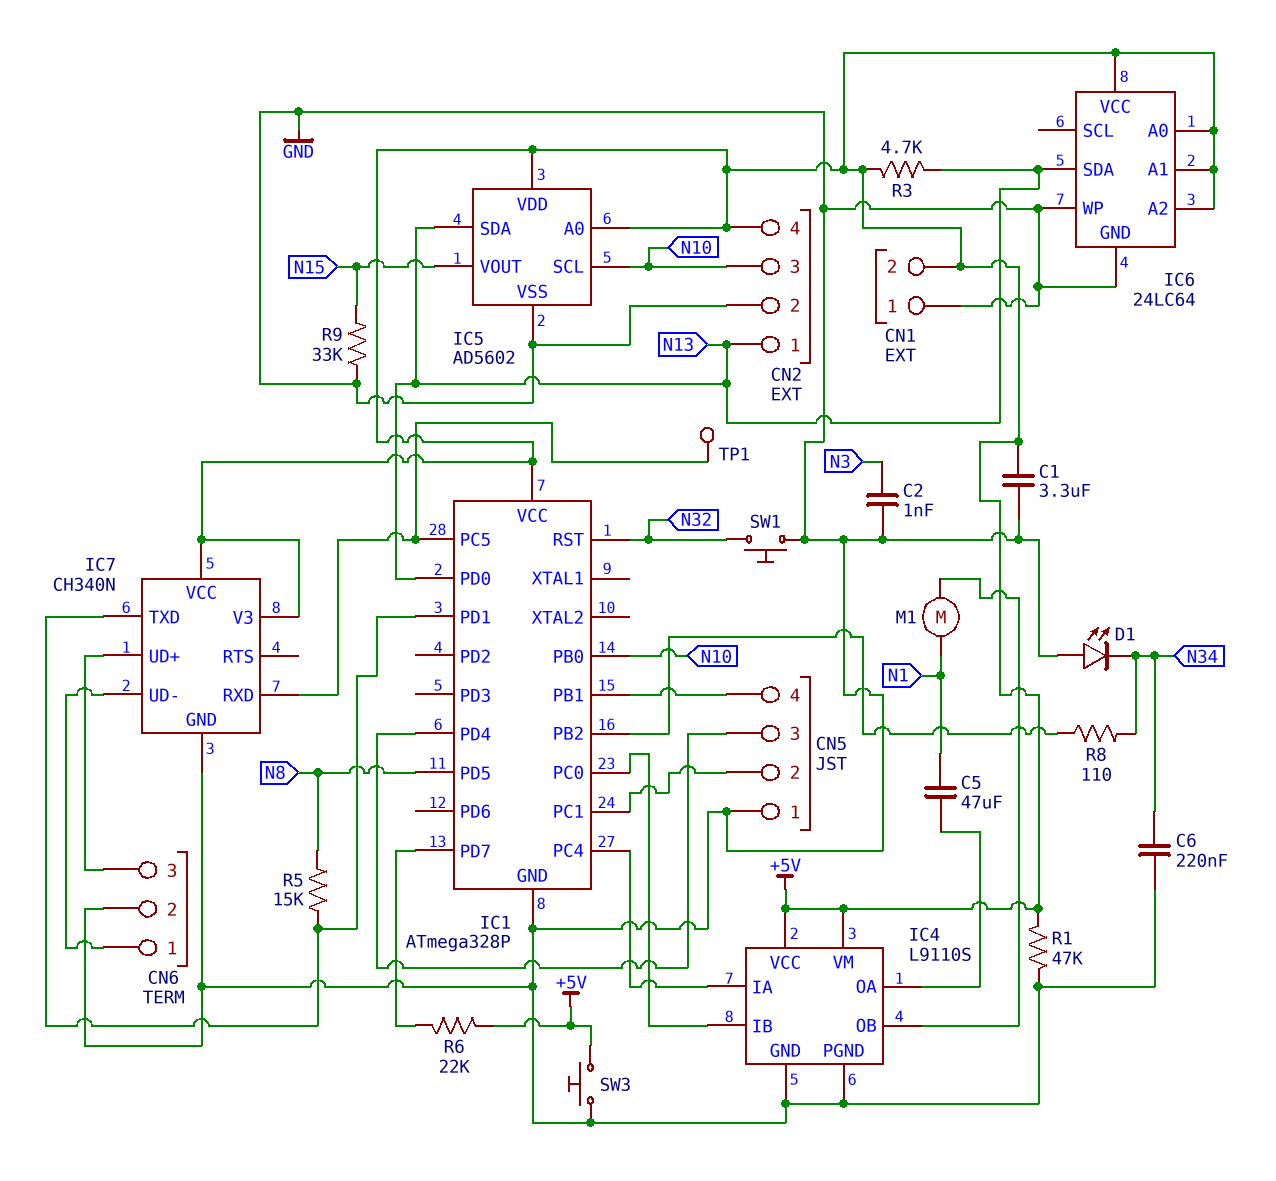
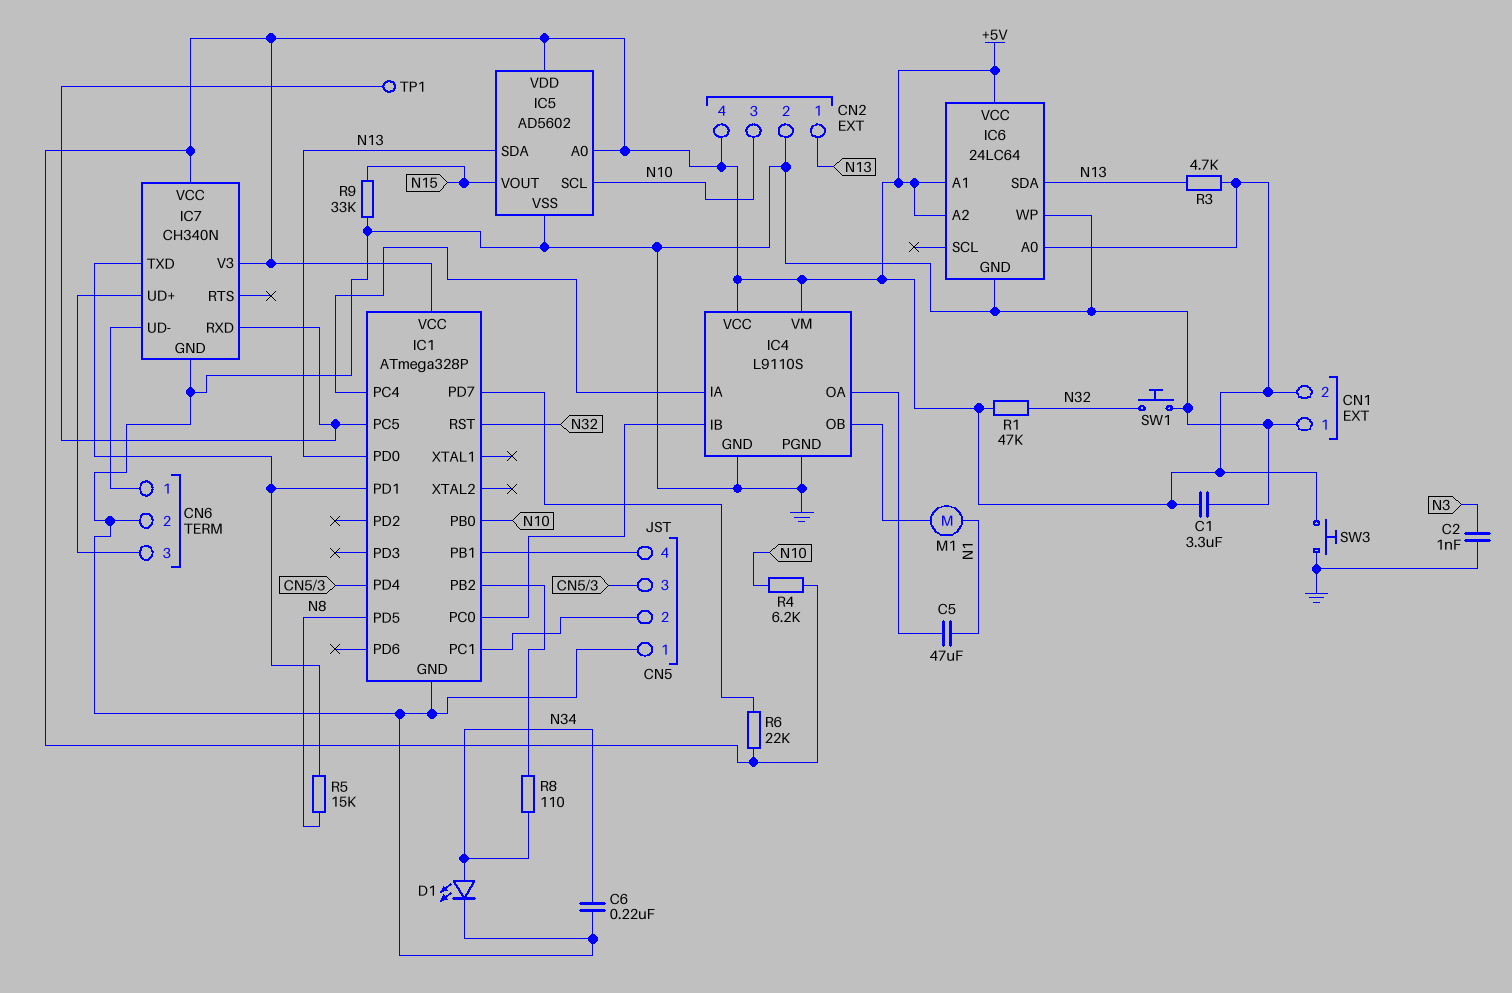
D1: LED (A GND, K N34) -> LED (A N34, K GND)
R1: 47k (+5V, GND) -> 47k (+5V, N32)
R4: none -> 6.2k (+5V, N10)

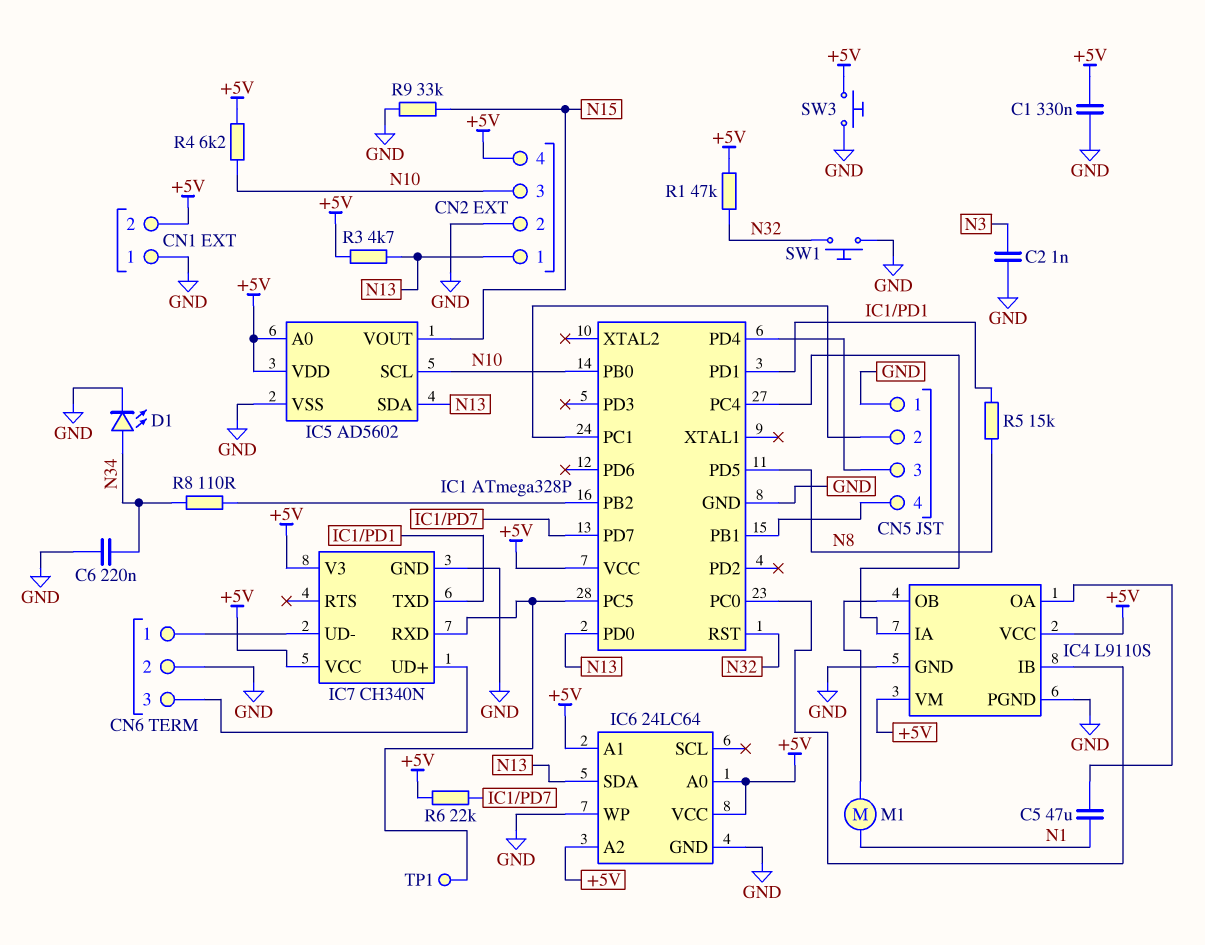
C1: 3.3uF (+5V, GND) -> 330nF (+5V, GND)

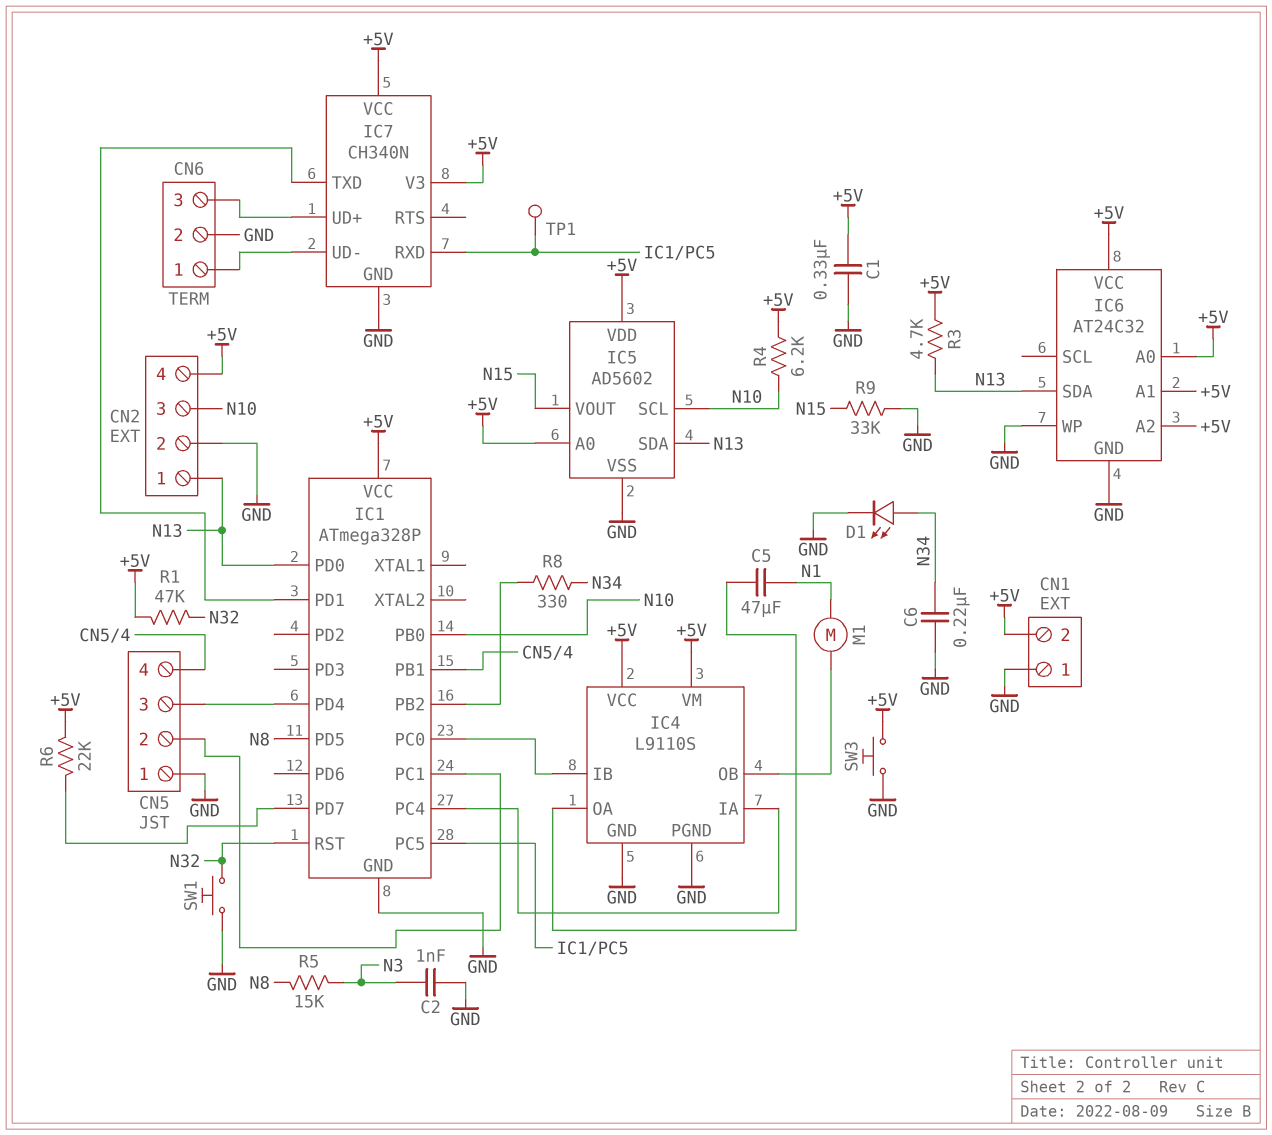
IC6: 24LC64 -> AT24C32
R5: 15k (IC1/PD1, N8) -> 15k (N3, N8)
R8: 110 (IC1/PB2, N34) -> 330 (IC1/PB2, N34)

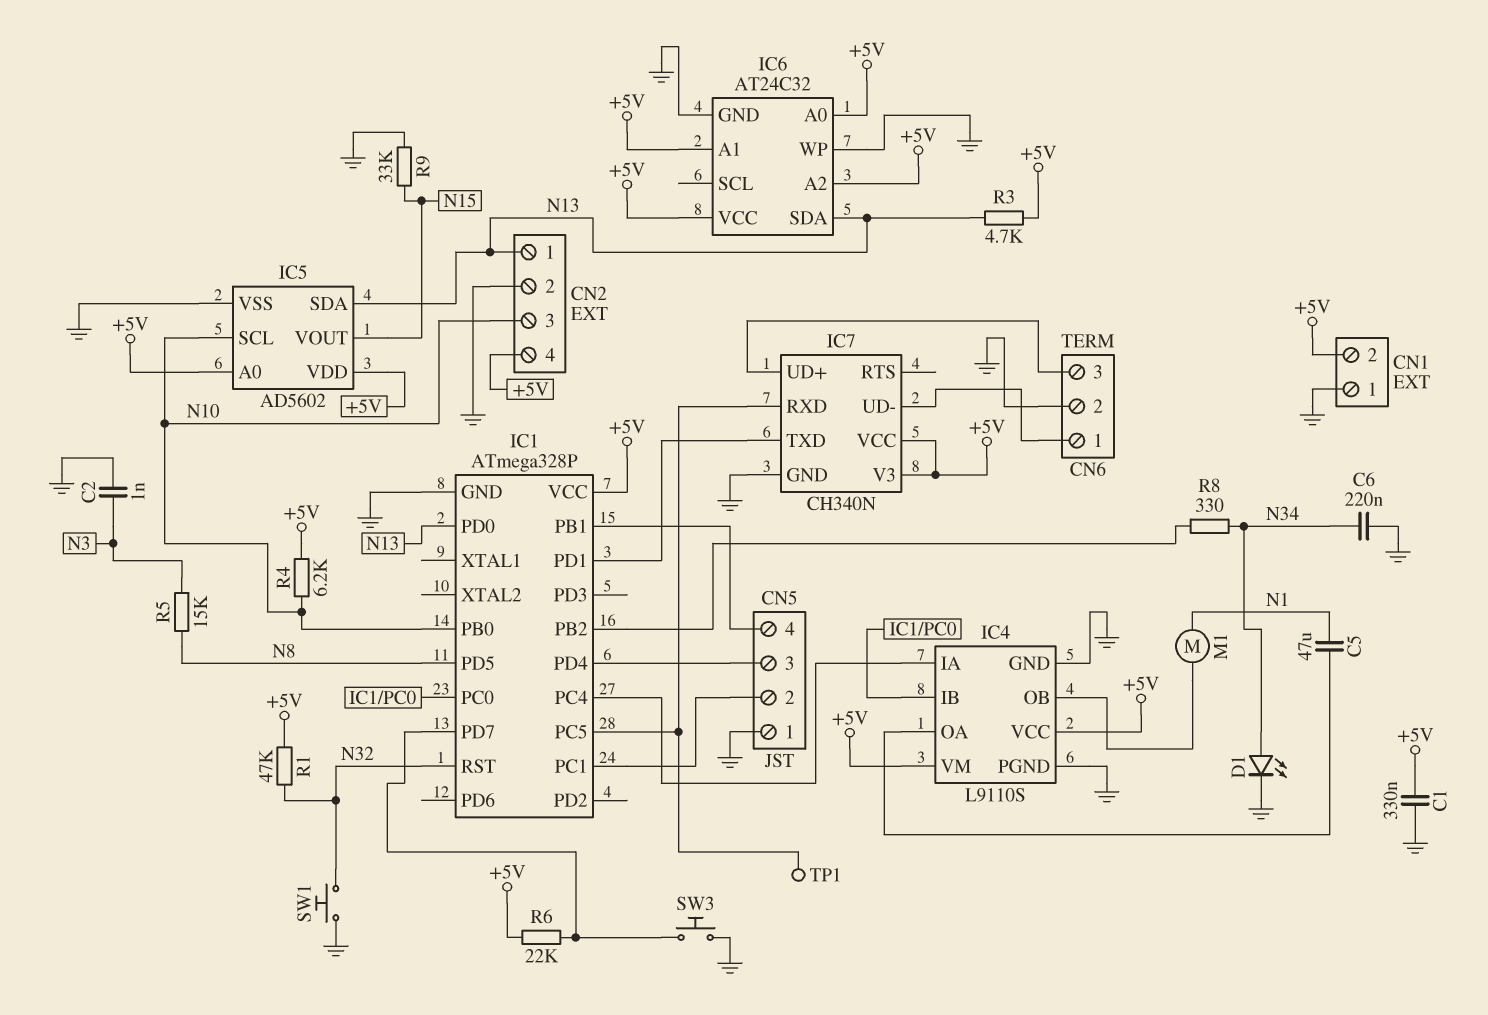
SW3: button (+5V, GND) -> button (GND, IC1/PD7)

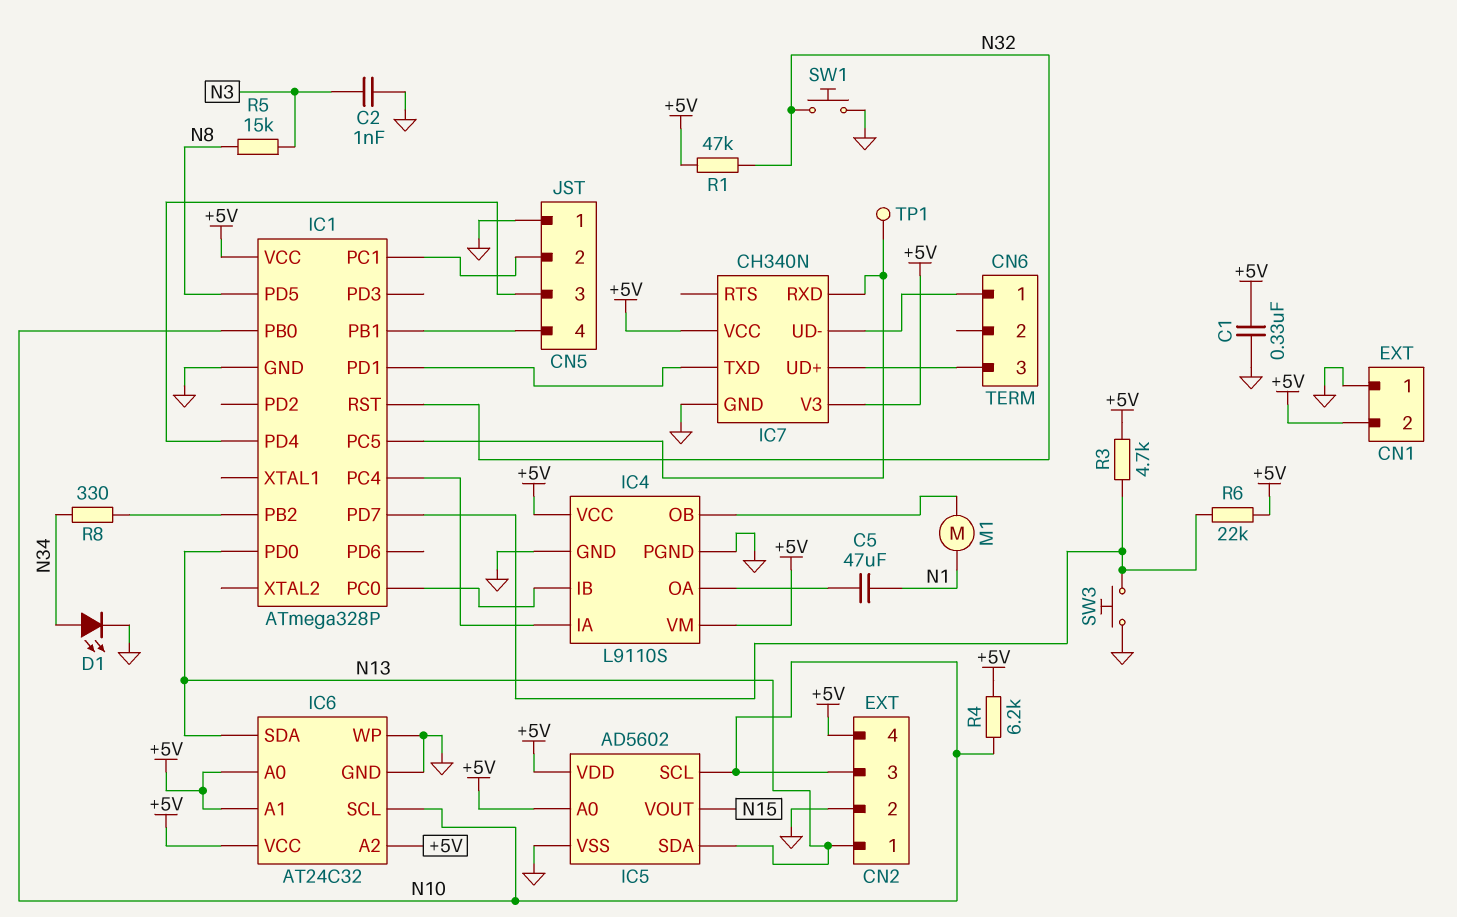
C6: 220nF (GND, N34) -> none
CN6 pin 2: GND -> none
IC6 pin SCL: none -> N10
R3: 4.7k (+5V, N13) -> 4.7k (+5V, IC1/PD7)
R9: 33k (GND, N15) -> none

